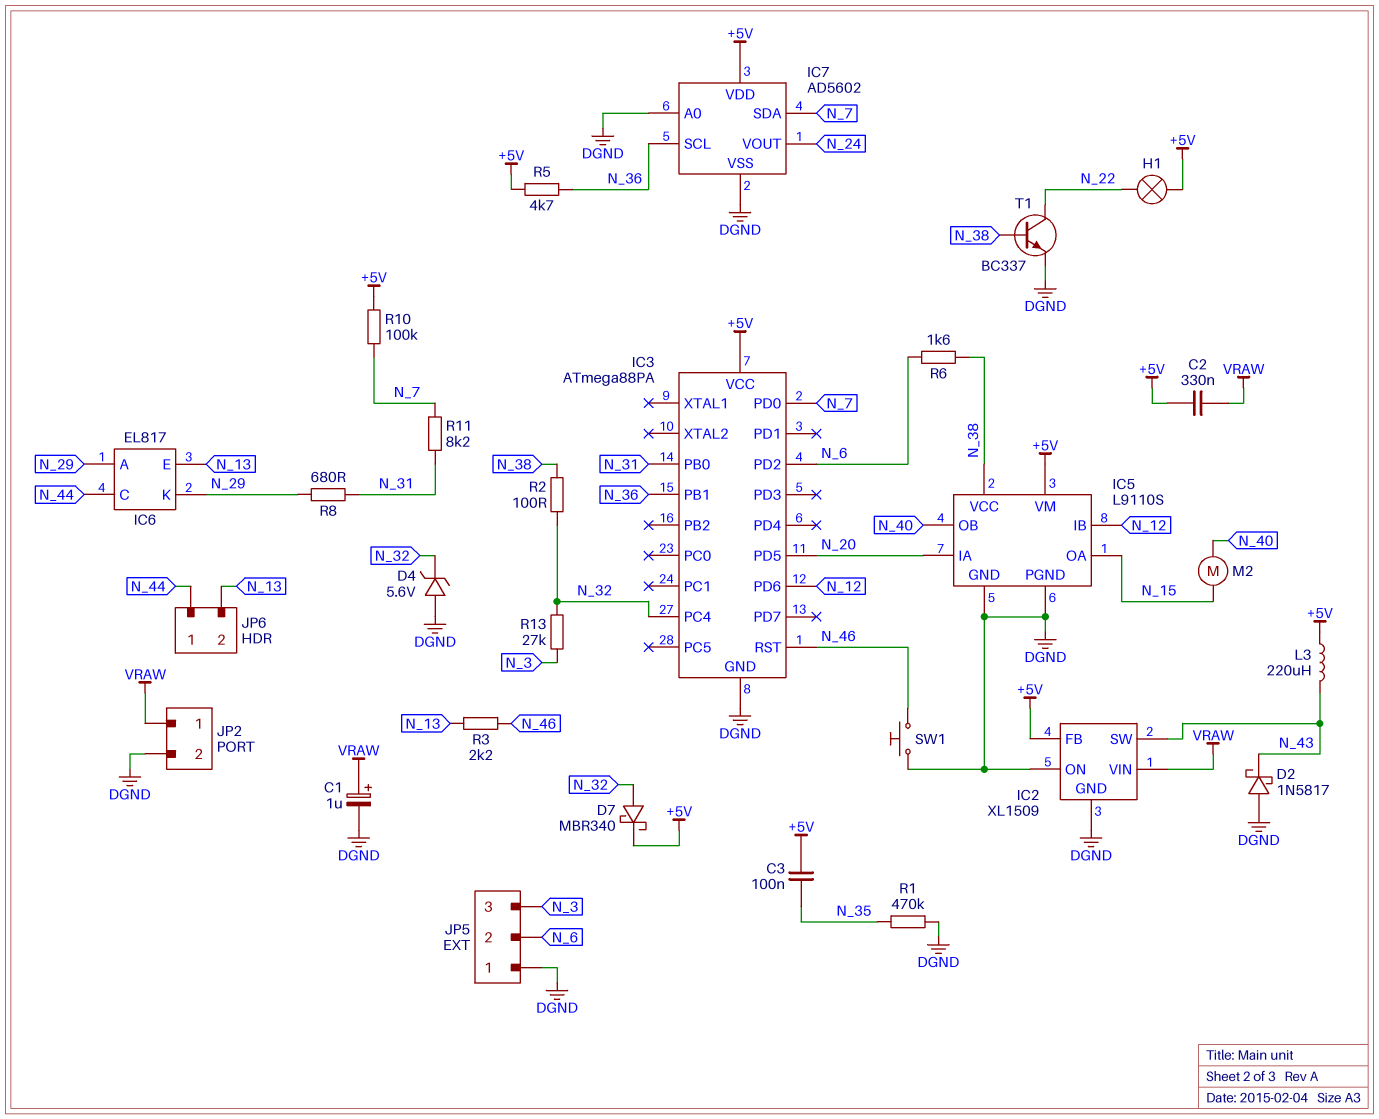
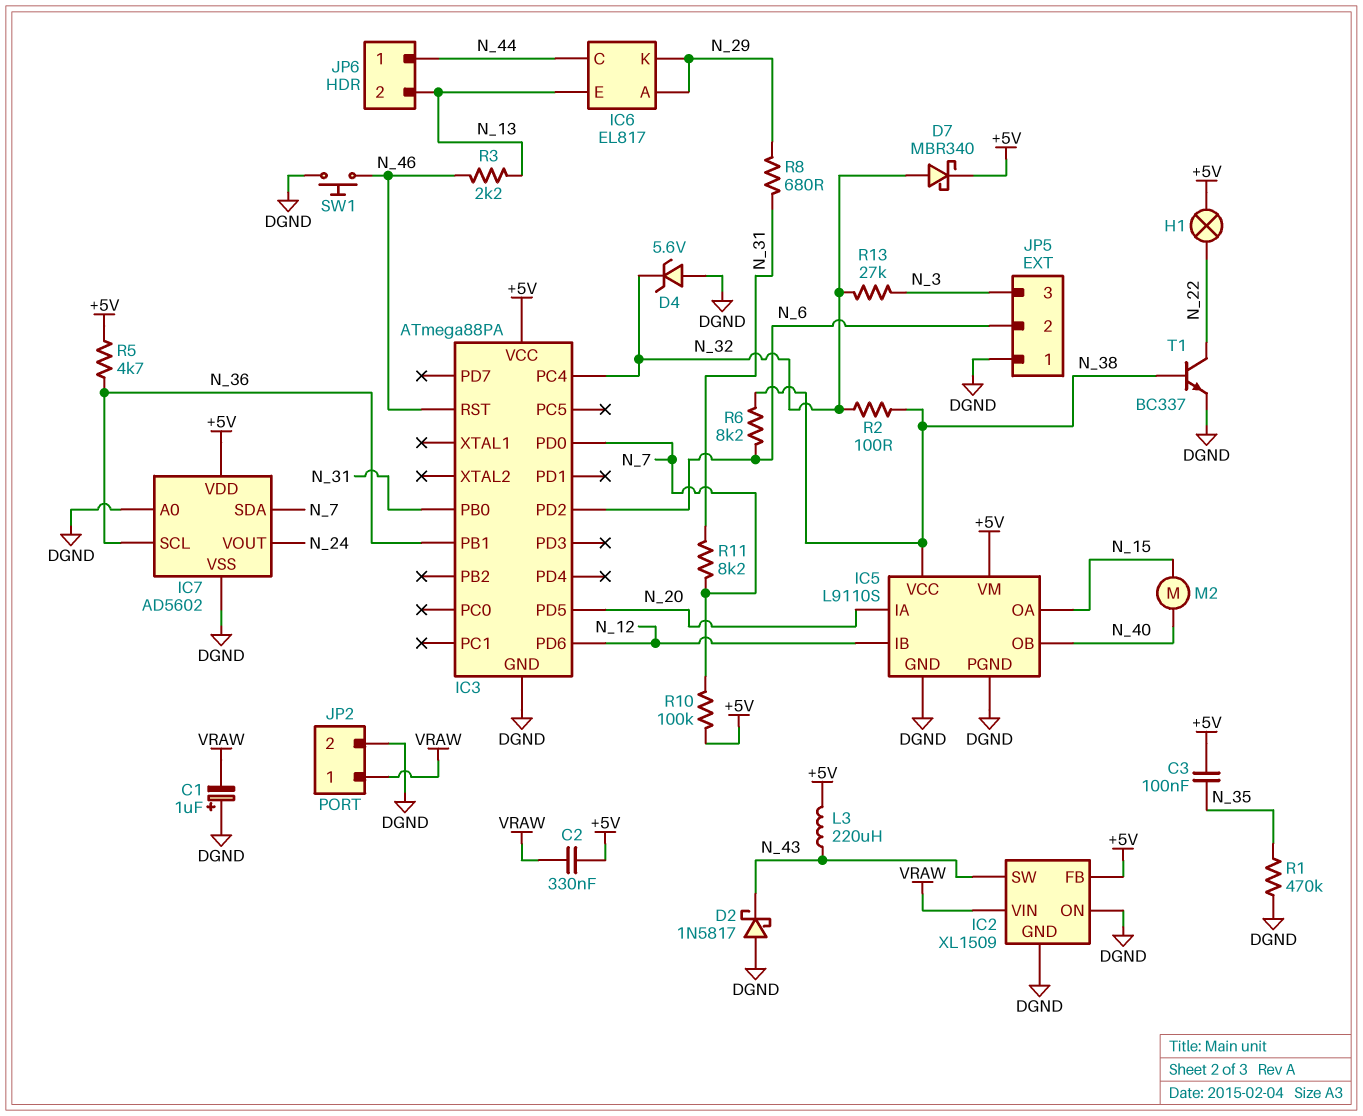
C1: 1uF (plus VRAW, minus DGND) -> 1uF (plus DGND, minus VRAW)
R6: 1.6k (N_6, N_38) -> 8.2k (N_6, N_38)

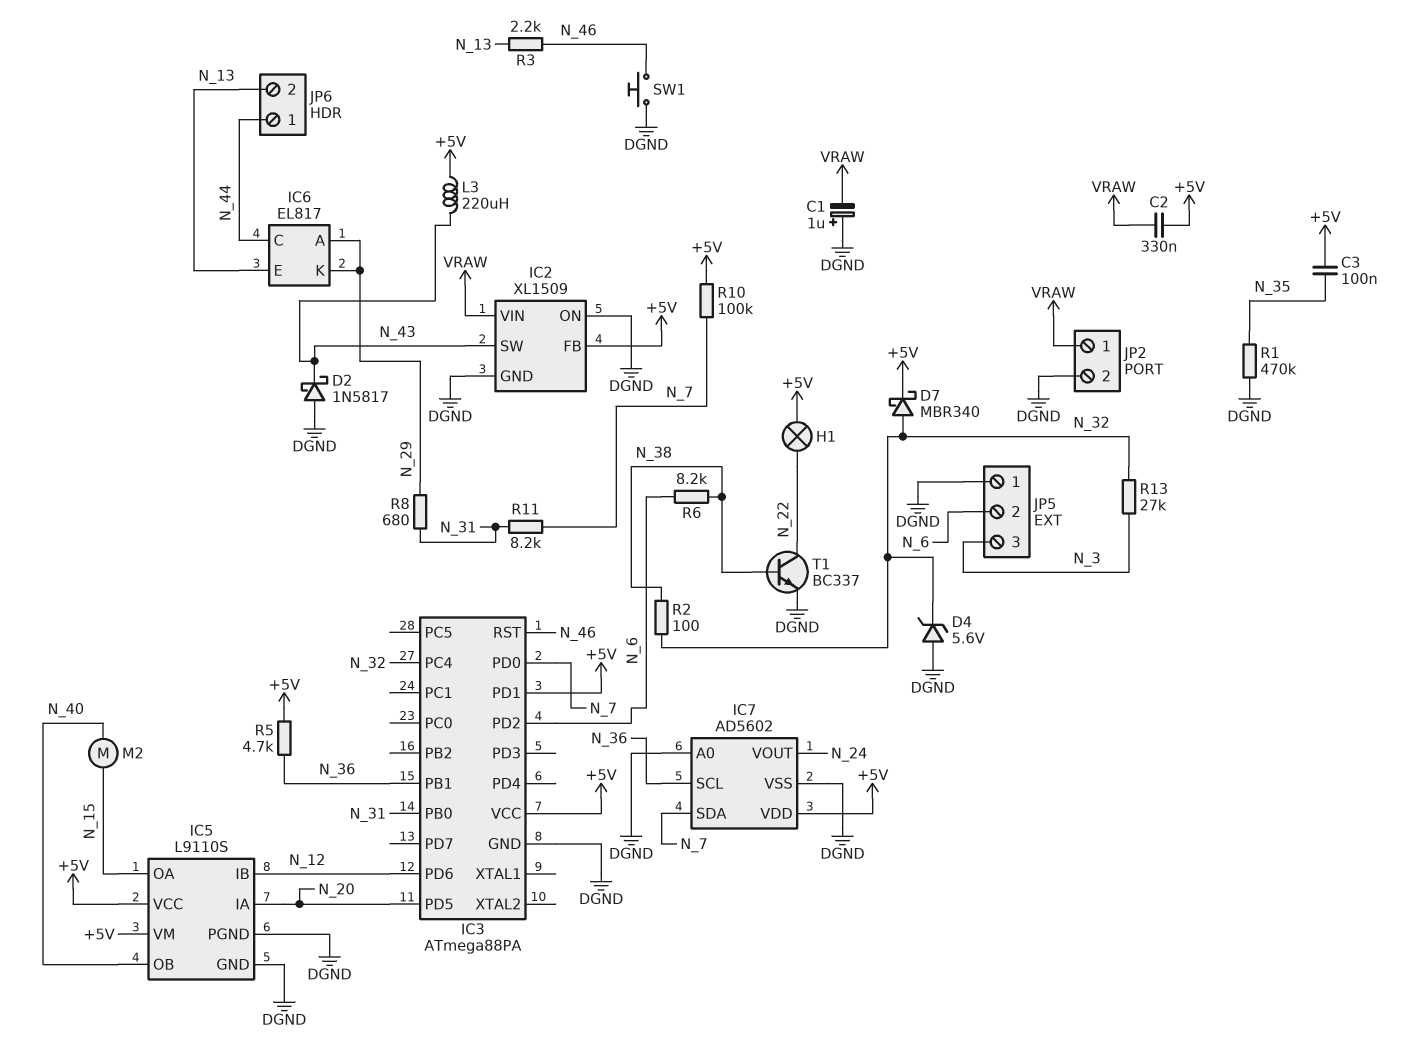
IC3 pin PD1: none -> +5V
IC5 pin VCC: N_38 -> +5V

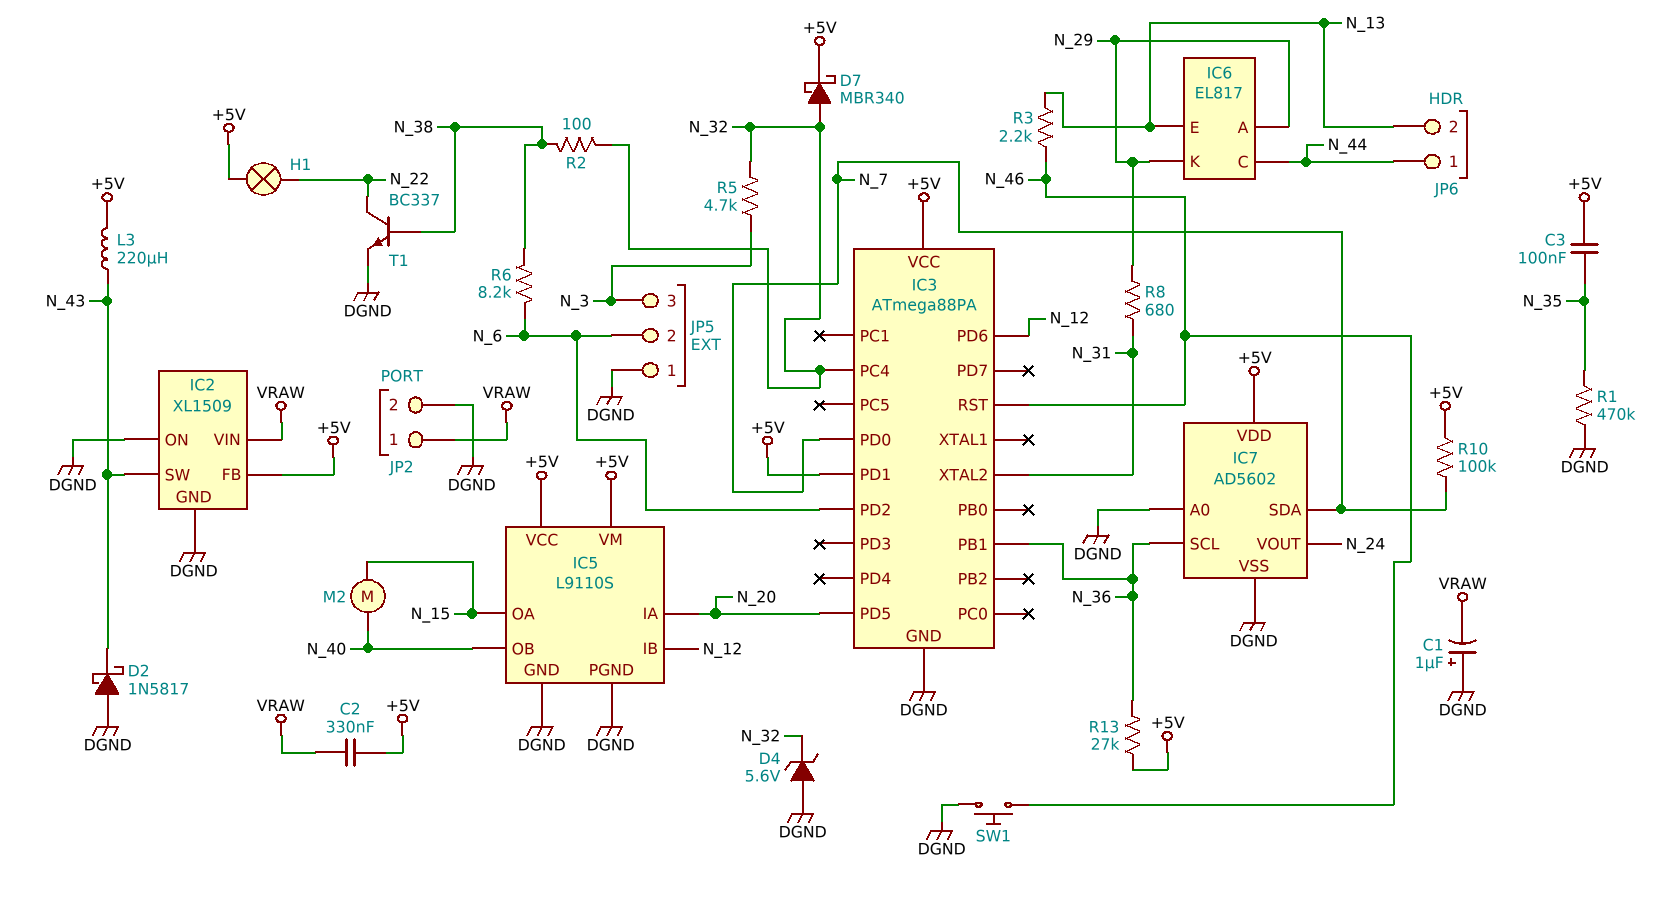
IC3 pin PB0: N_31 -> none
IC3 pin XTAL2: none -> N_31
R5: 4.7k (+5V, N_36) -> 4.7k (N_3, N_32)
R11: 8.2k (N_7, N_31) -> none
R13: 27k (N_3, N_32) -> 27k (+5V, N_36)

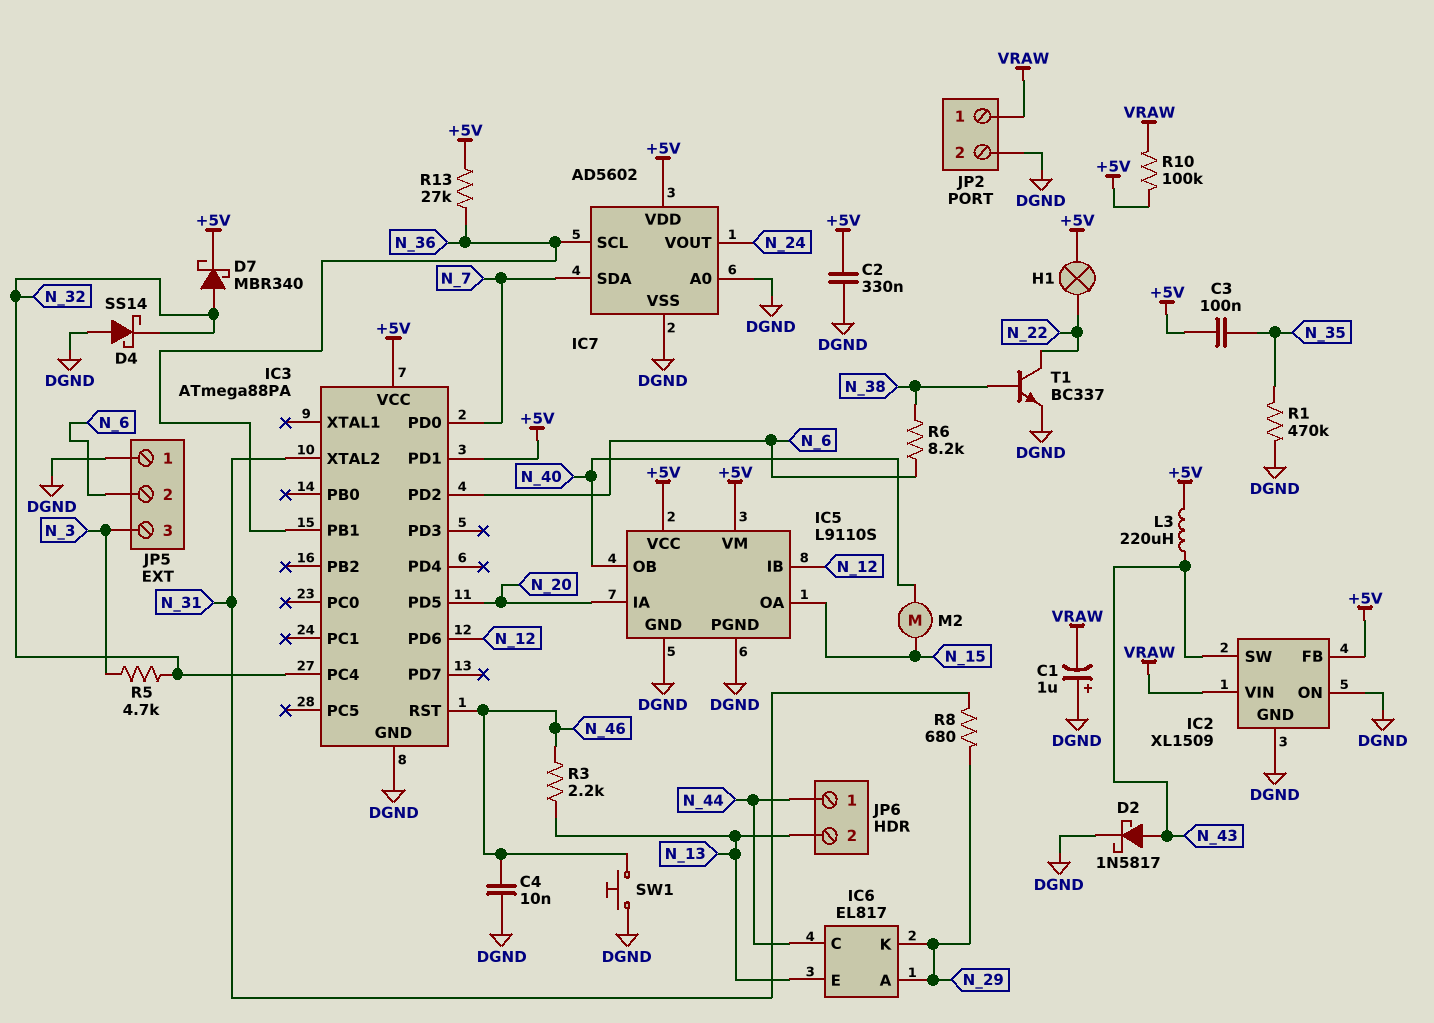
C2: 330nF (+5V, VRAW) -> 330nF (+5V, DGND)
C4: none -> 10nF (DGND, N_46)
D2: schottky 1N5817 (A DGND, K N_43) -> schottky 1N5817 (A N_43, K DGND)
D4: zener 5.6V (A DGND, K N_32) -> schottky SS14 (A DGND, K N_32)
R2: 100 (N_32, N_38) -> none
R10: 100k (+5V, N_7) -> 100k (+5V, VRAW)

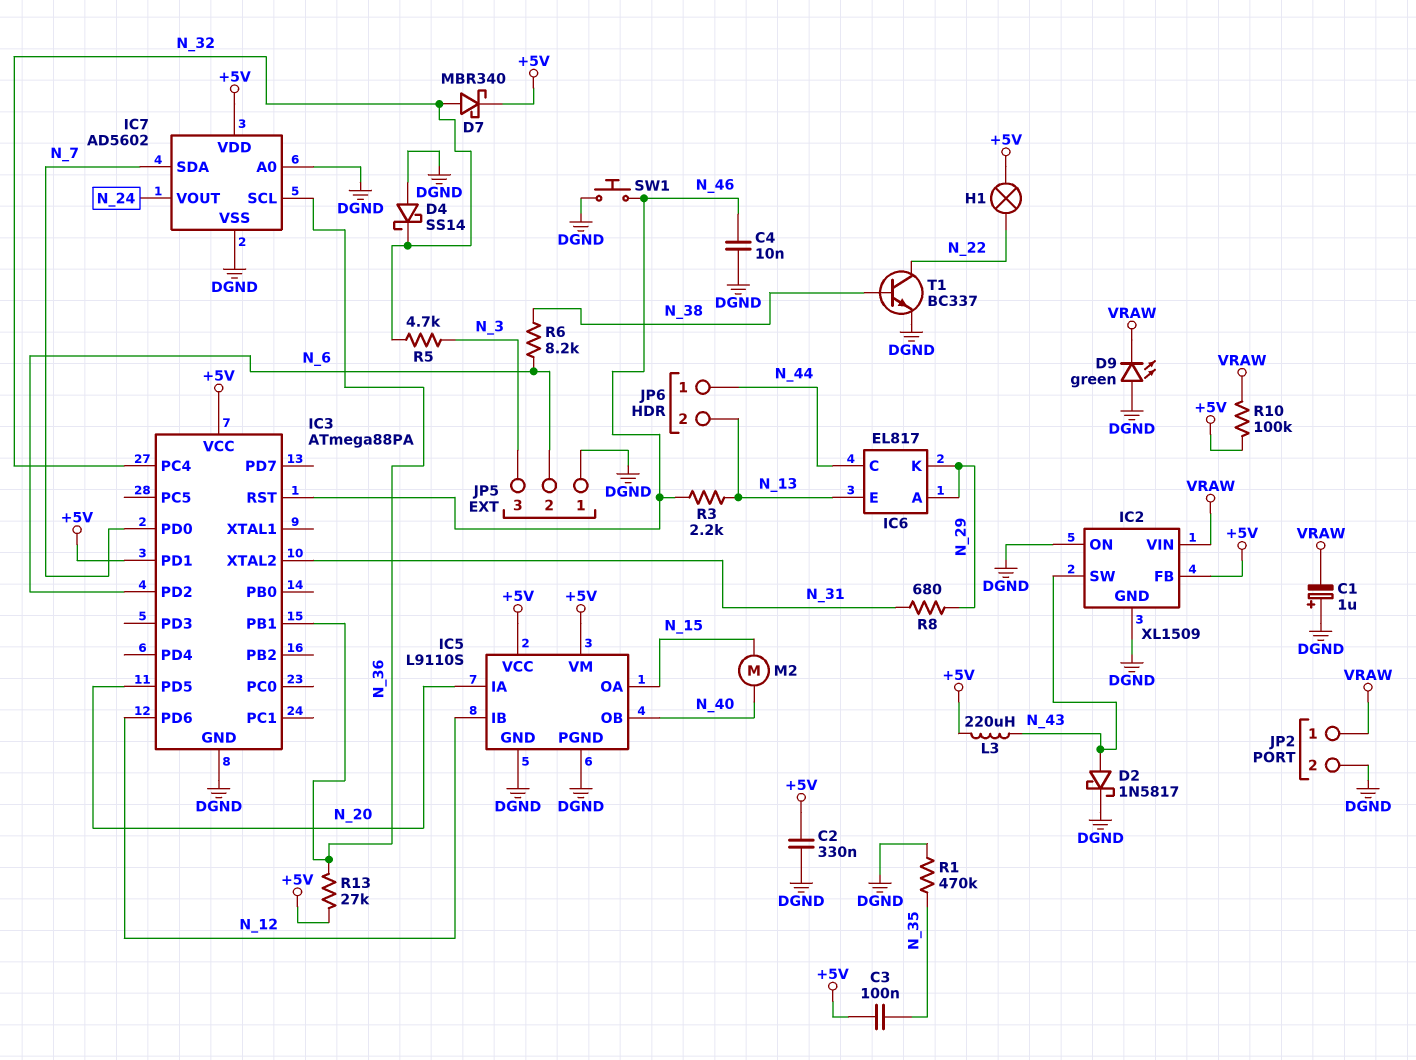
D9: none -> LED green (A DGND, K VRAW)

